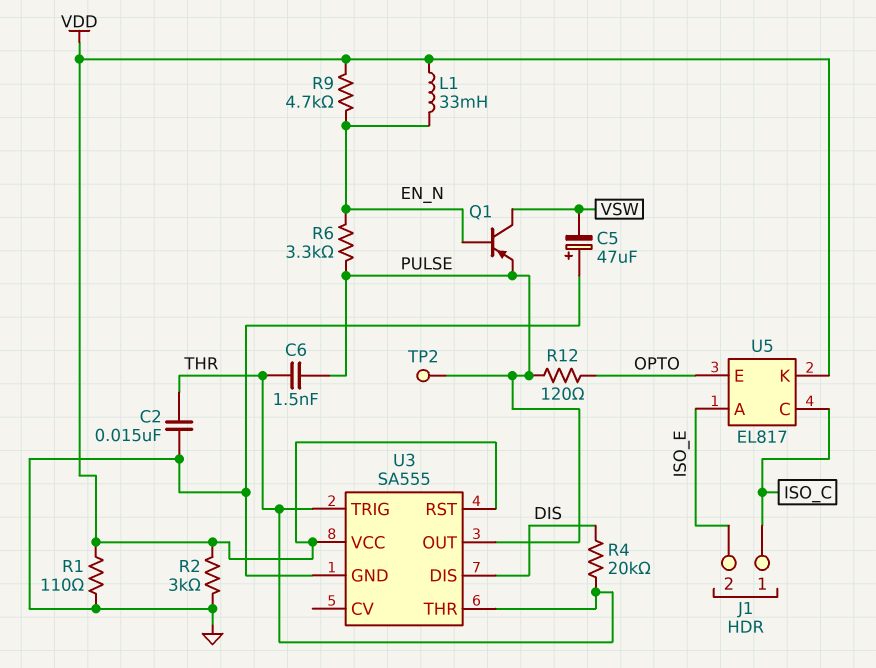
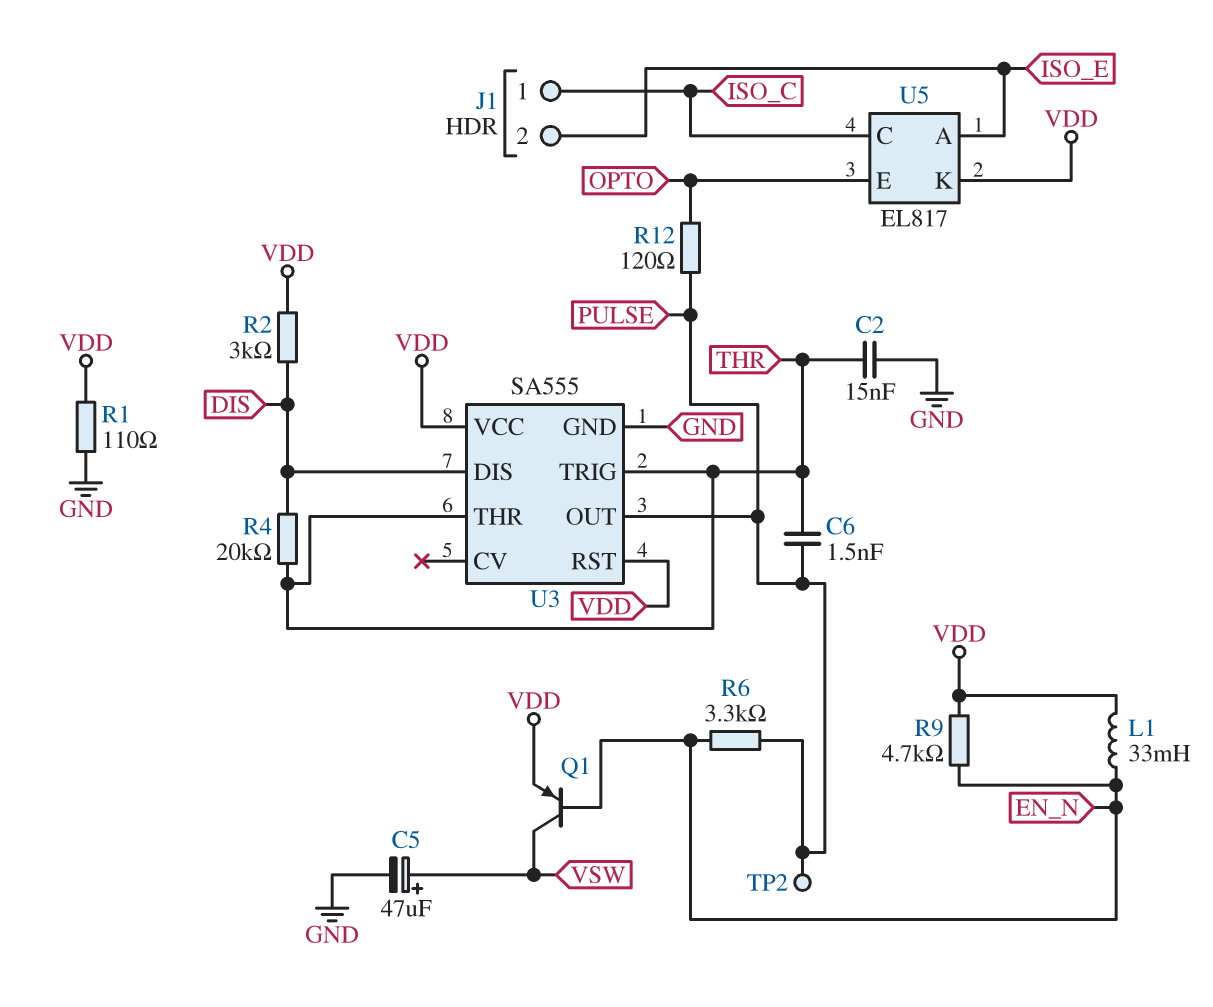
C5: 47uF (plus GND, minus VSW) -> 47uF (plus VSW, minus GND)
Q1: PNP (B EN_N, C VSW, E PULSE) -> PNP (B EN_N, C VSW, E VDD)
R2: 3k (GND, VDD) -> 3k (DIS, VDD)

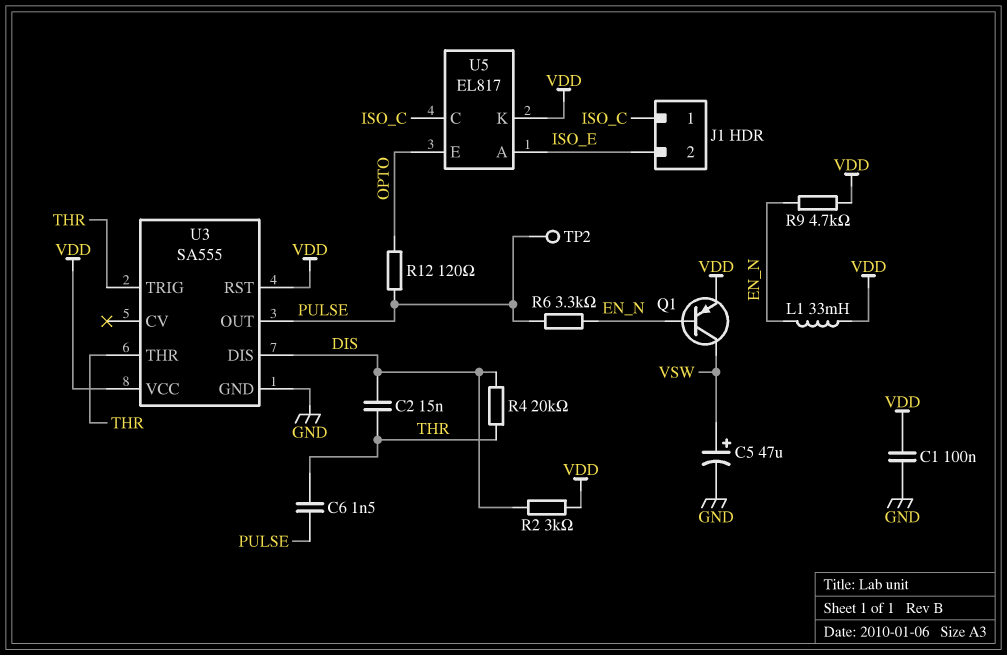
C1: none -> 100nF (GND, VDD)
C2: 15nF (GND, THR) -> 15nF (DIS, THR)
R1: 110 (GND, VDD) -> none

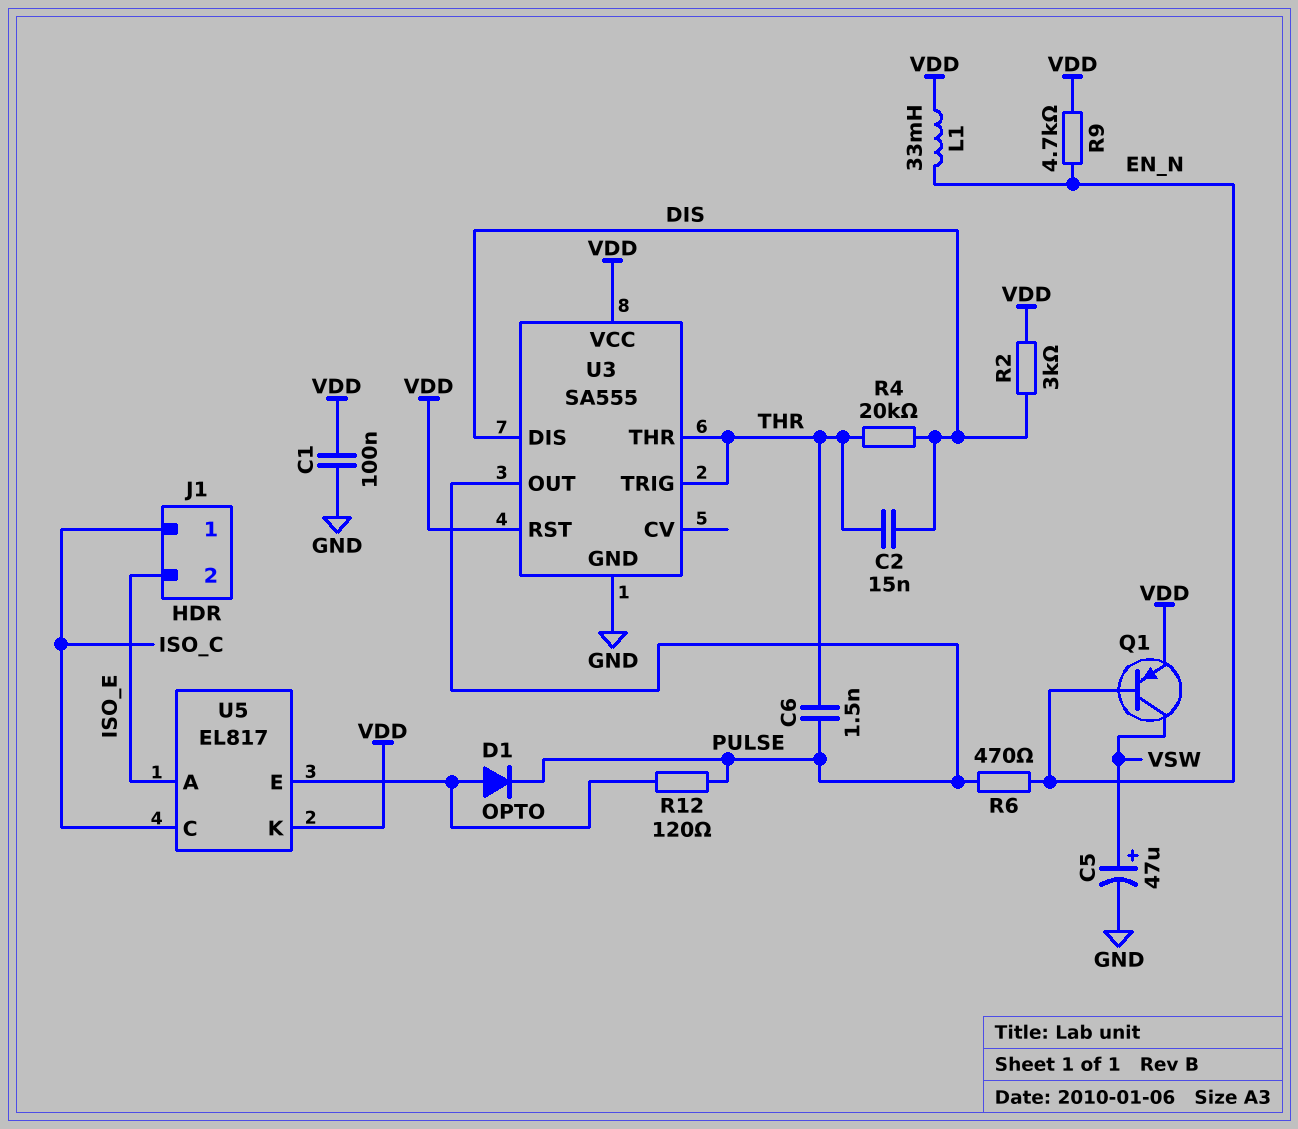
D1: none -> diode (A OPTO, K PULSE)
R6: 3.3k (EN_N, PULSE) -> 470 (EN_N, PULSE)
TP2: test point (PULSE) -> none

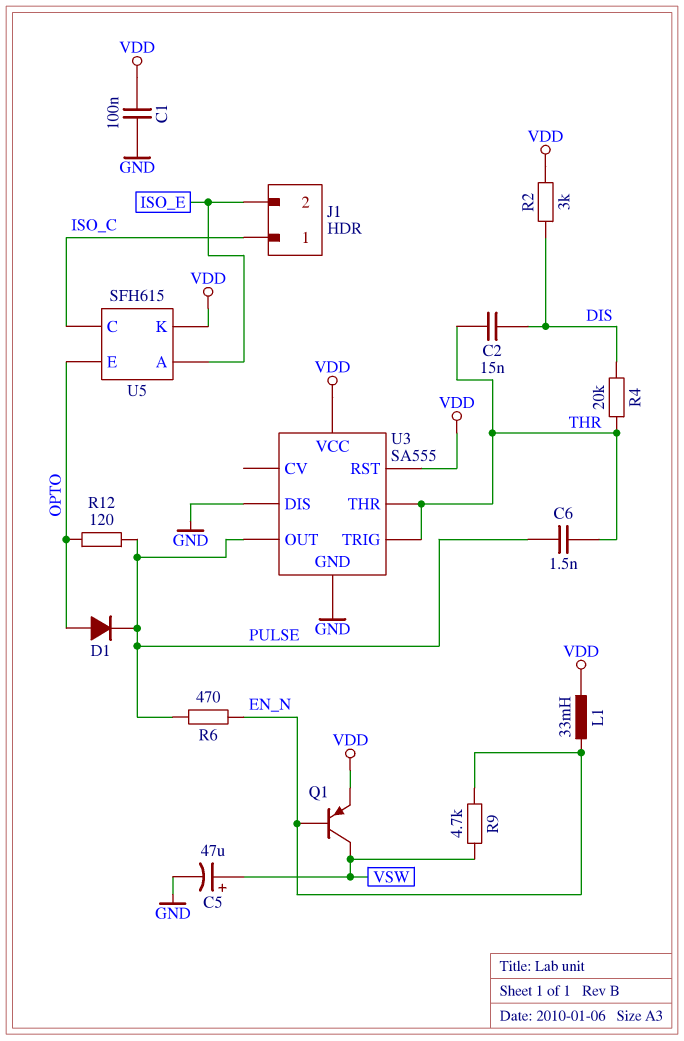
R9: 4.7k (EN_N, VDD) -> 4.7k (EN_N, VSW)
U3 pin DIS: DIS -> GND
U5: EL817 -> SFH615

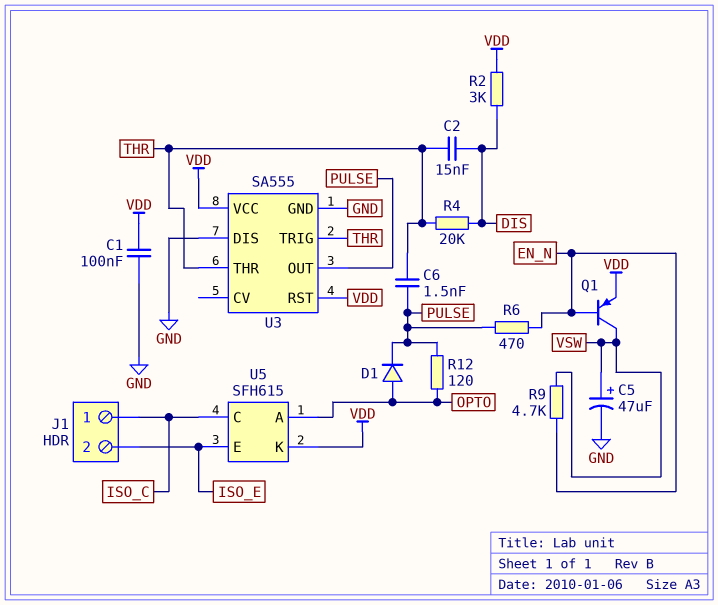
L1: 33mH (EN_N, VDD) -> none
U5 pin A: ISO_E -> OPTO
U5 pin E: OPTO -> ISO_E

